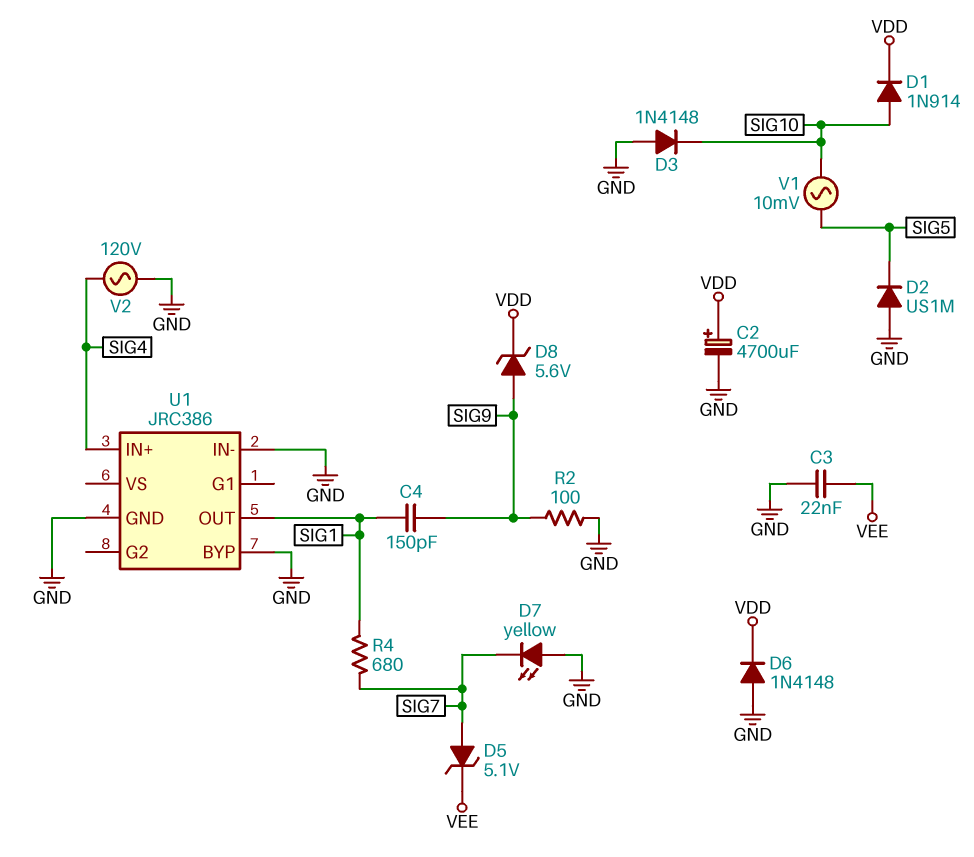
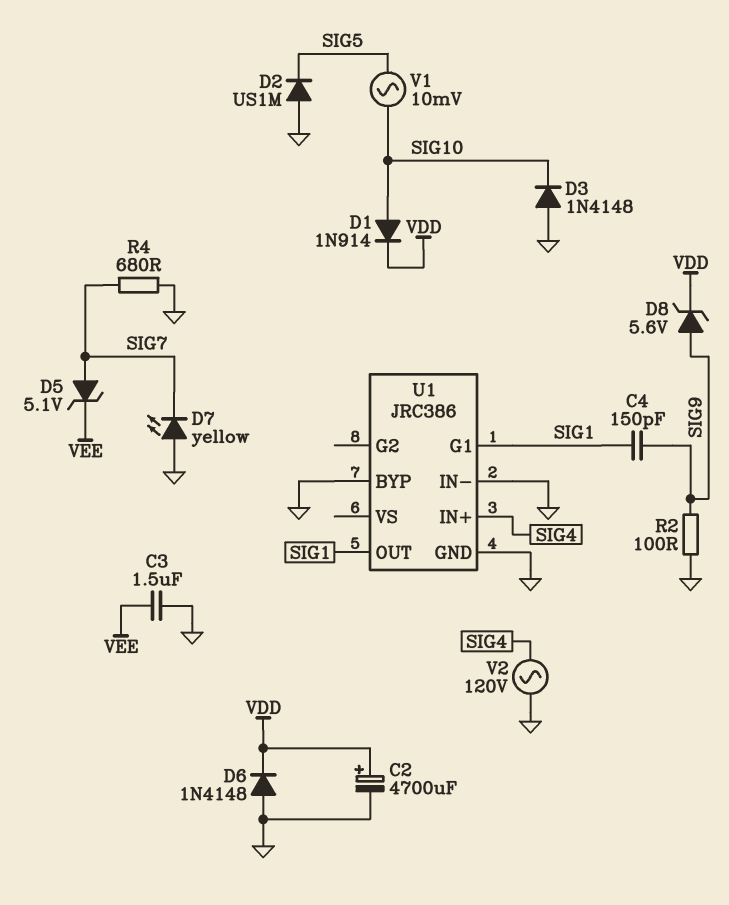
C3: 22nF (GND, VEE) -> 1.5uF (GND, VEE)
R4: 680 (SIG1, SIG7) -> 680 (GND, SIG7)
U1 pin G1: none -> SIG1

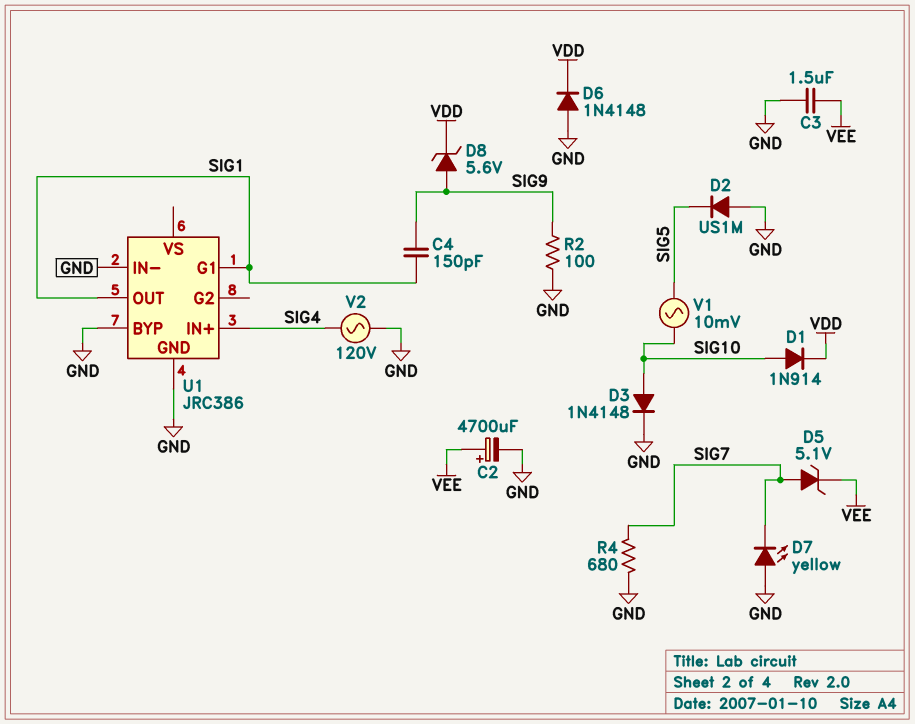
C2: 4700uF (plus VDD, minus GND) -> 4700uF (plus VEE, minus GND)
D3: diode 1N4148 (A GND, K SIG10) -> diode 1N4148 (A SIG10, K GND)

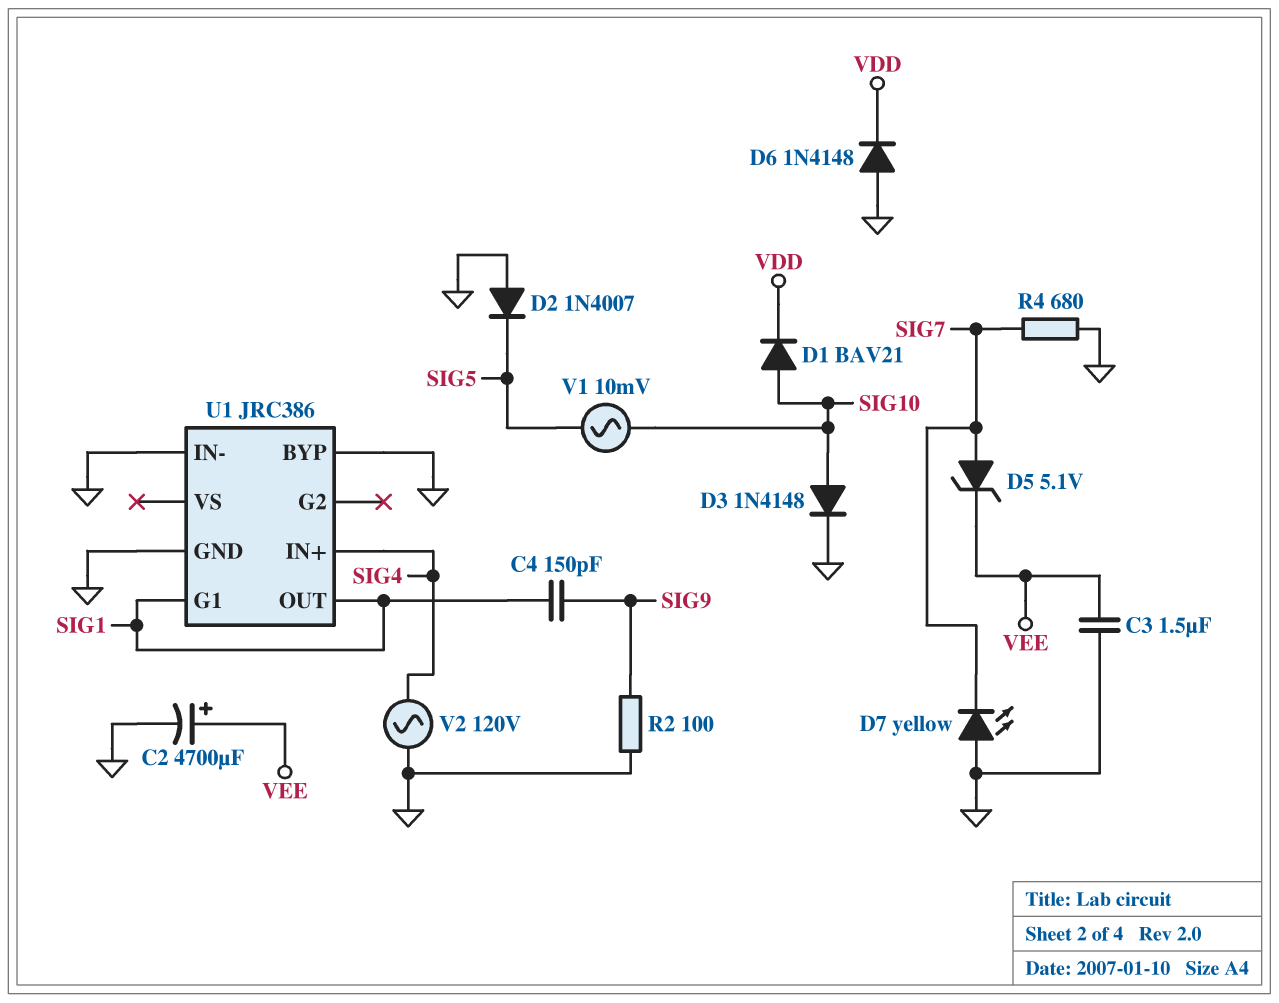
D1: diode 1N914 (A SIG10, K VDD) -> diode BAV21 (A SIG10, K VDD)
D2: diode US1M (A GND, K SIG5) -> diode 1N4007 (A GND, K SIG5)
D8: zener 5.6V (A SIG9, K VDD) -> none

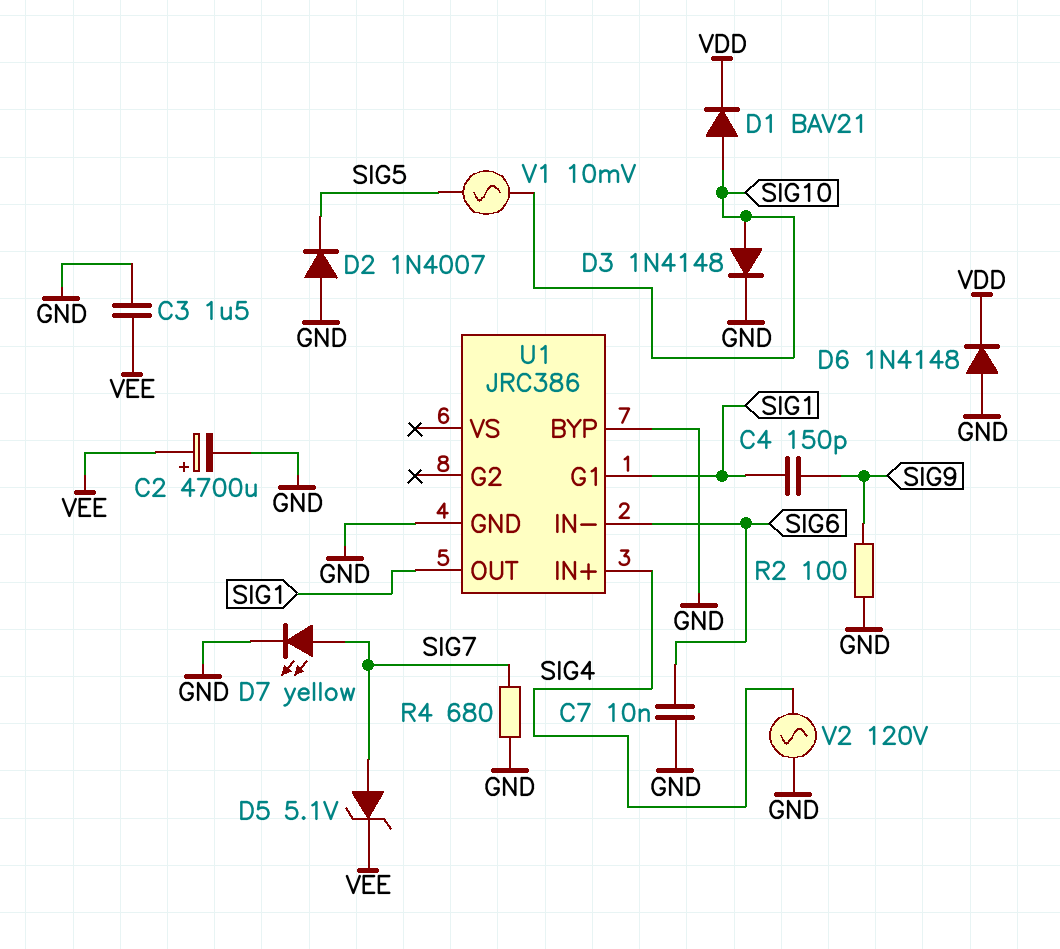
C7: none -> 10nF (GND, SIG6)
D7: LED yellow (A GND, K SIG7) -> LED yellow (A SIG7, K GND)
U1 pin IN-: GND -> SIG6

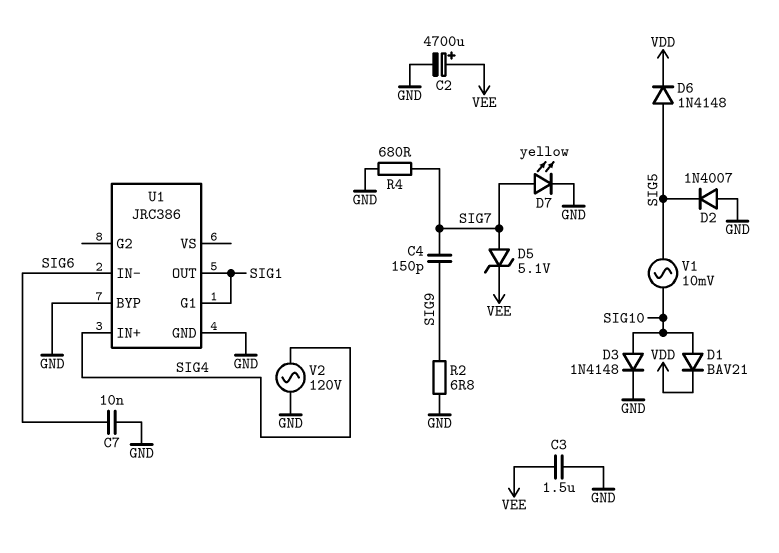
C4: 150pF (SIG1, SIG9) -> 150pF (SIG7, SIG9)
D6: diode 1N4148 (A GND, K VDD) -> diode 1N4148 (A SIG5, K VDD)
R2: 100 (GND, SIG9) -> 6.8 (GND, SIG9)

